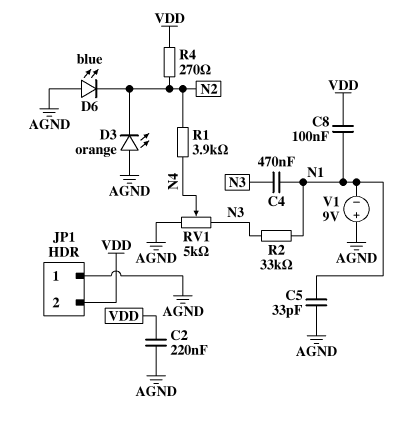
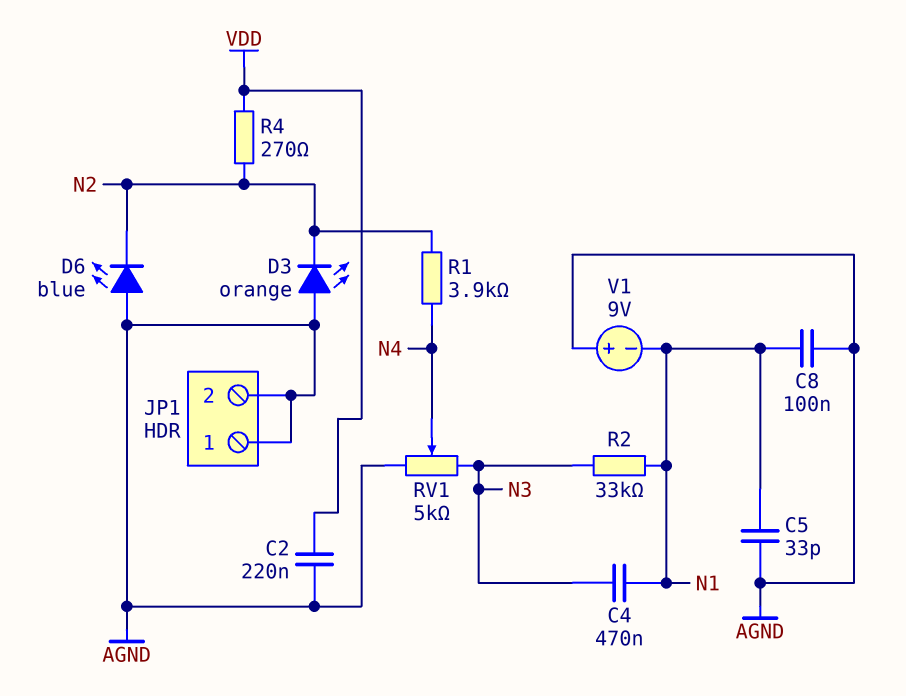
C8: 100nF (N1, VDD) -> 100nF (AGND, N1)
JP1 pin 2: VDD -> AGND

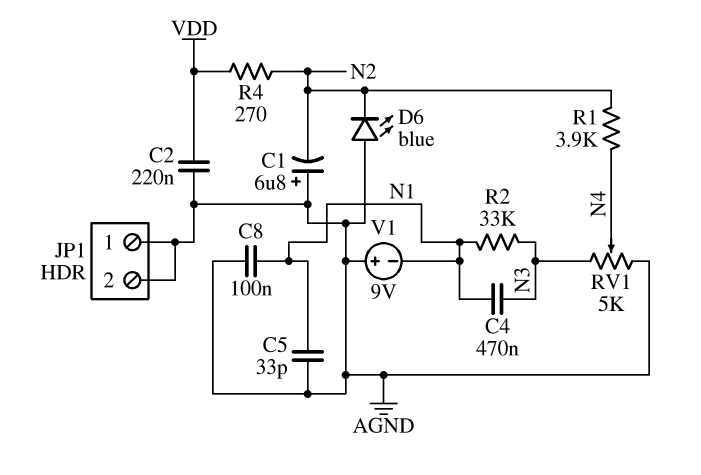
C1: none -> 6.8uF (plus AGND, minus N2)
D3: LED orange (A AGND, K N2) -> none

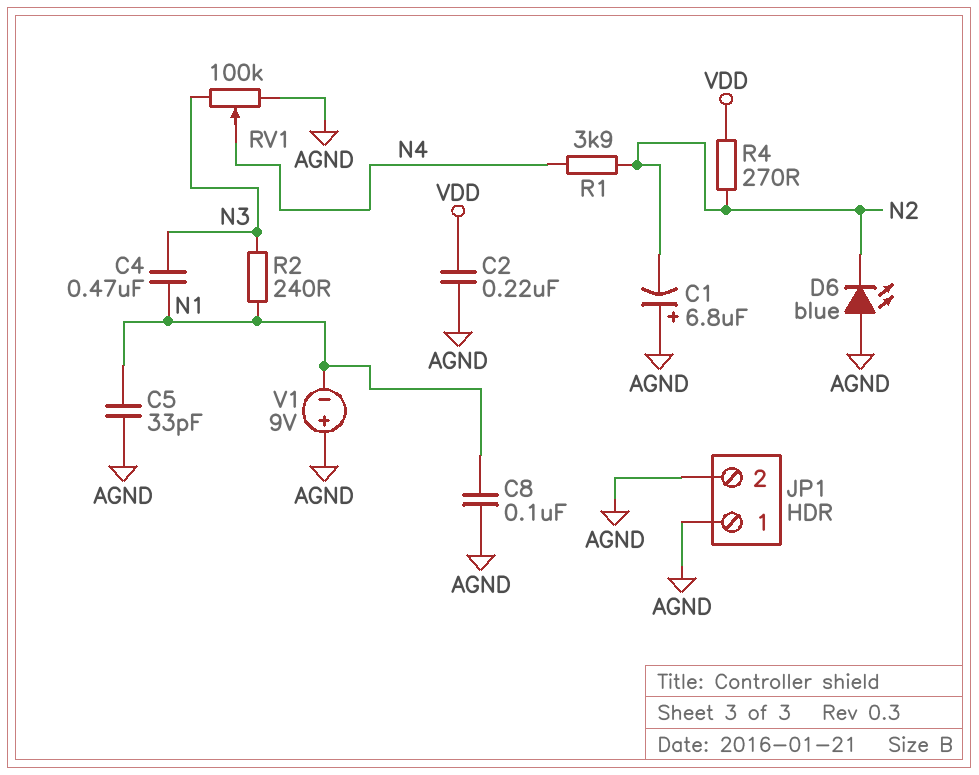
R2: 33k (N1, N3) -> 240 (N1, N3)
RV1: 5k (AGND, N3, wiper N4) -> 100k (AGND, N3, wiper N4)

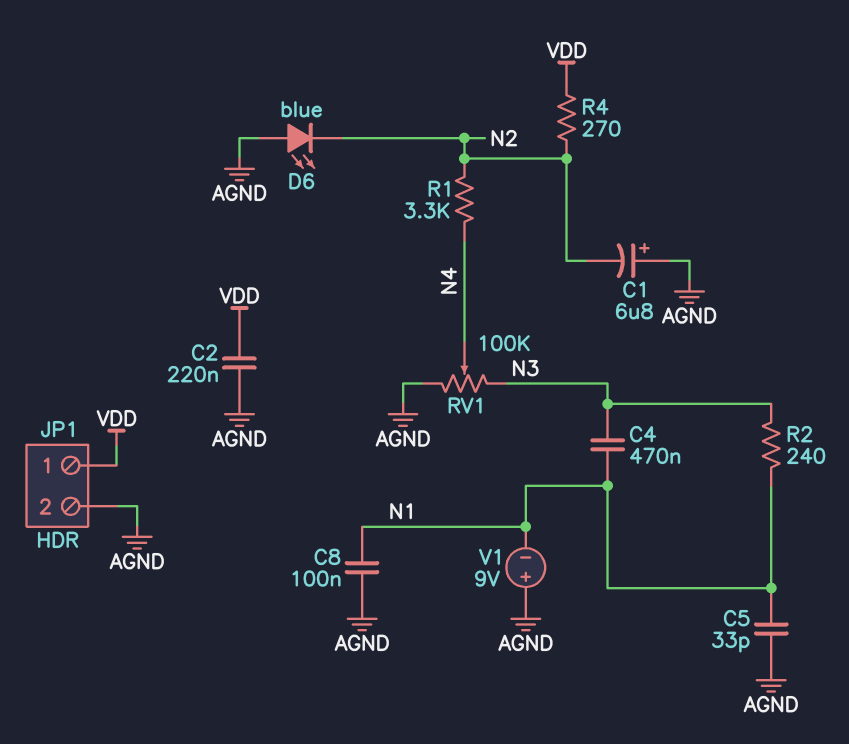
JP1 pin 1: AGND -> VDD
R1: 3.9k (N2, N4) -> 3.3k (N2, N4)

